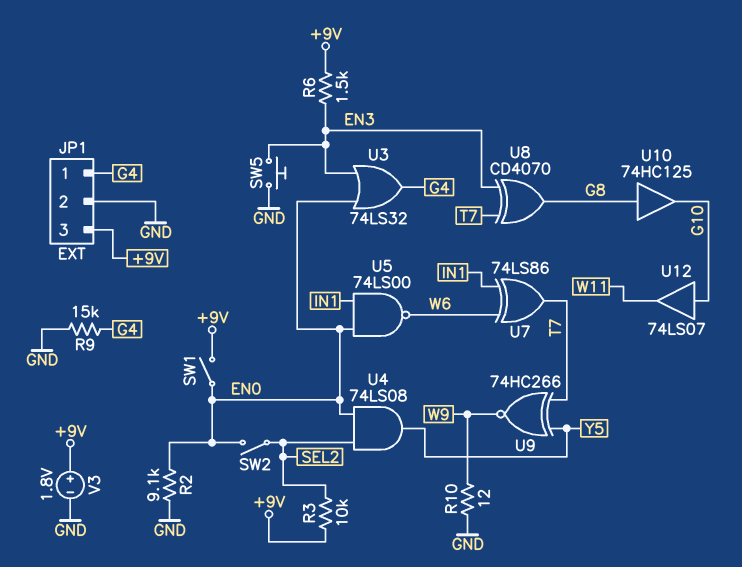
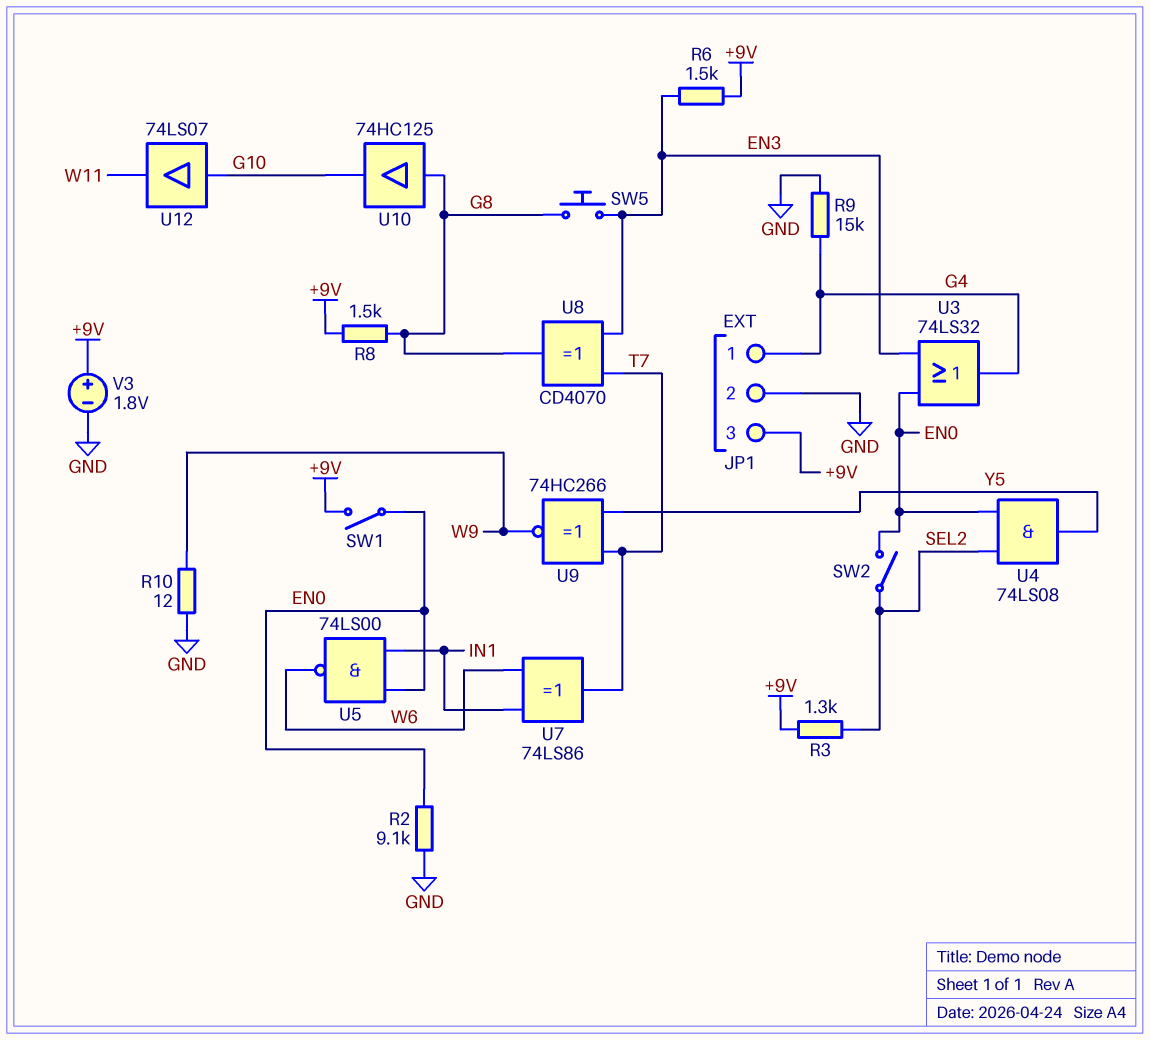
R3: 10k (+9V, SEL2) -> 1.3k (+9V, SEL2)
R8: none -> 1.5k (+9V, G8)
SW5: button (EN3, GND) -> button (EN3, G8)

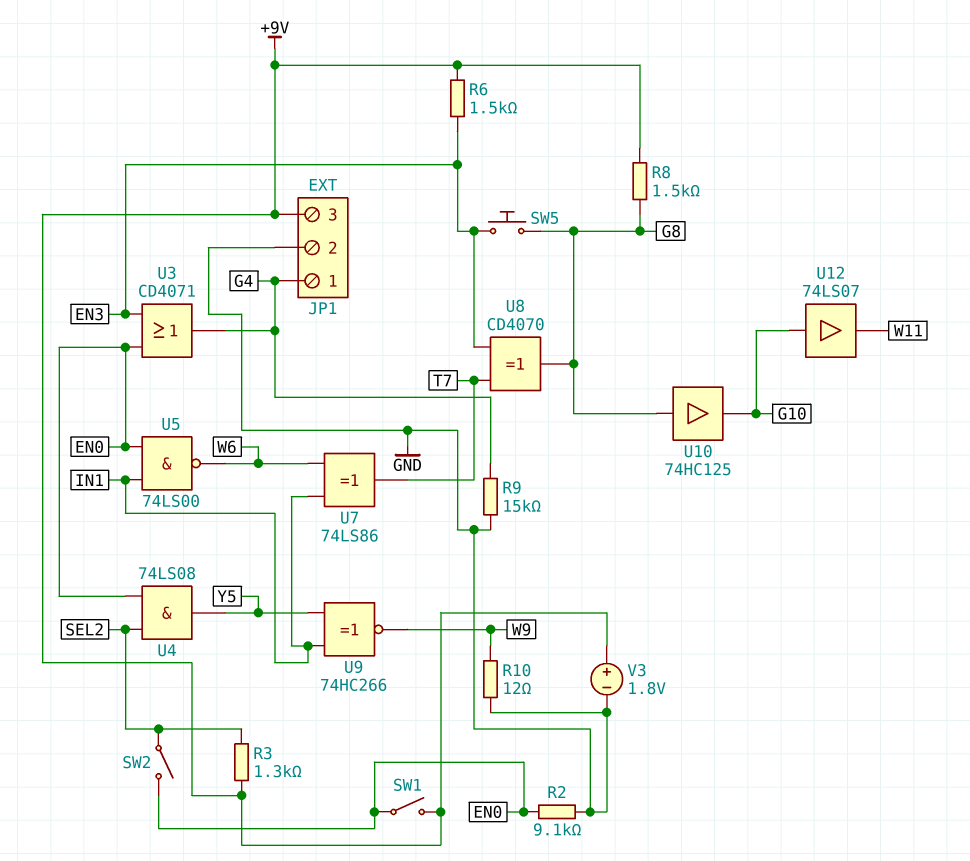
U3: OR 74LS32 (in EN0, in EN3, out G4) -> OR CD4071 (in EN0, in EN3, out G4)
U9: XNOR 74HC266 (in T7, in Y5, out W9) -> XNOR 74HC266 (in IN1, in Y5, out W9)

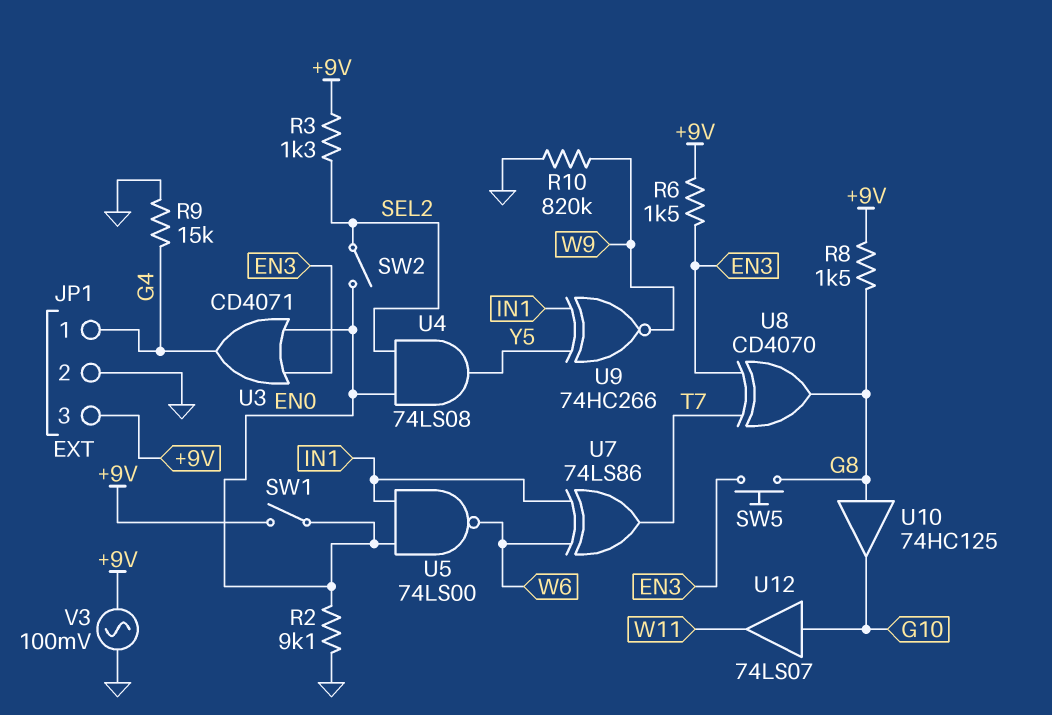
R10: 12 (GND, W9) -> 820k (GND, W9)
V3: 1.8V (plus +9V, minus GND) -> AC 100mV (+9V, GND)

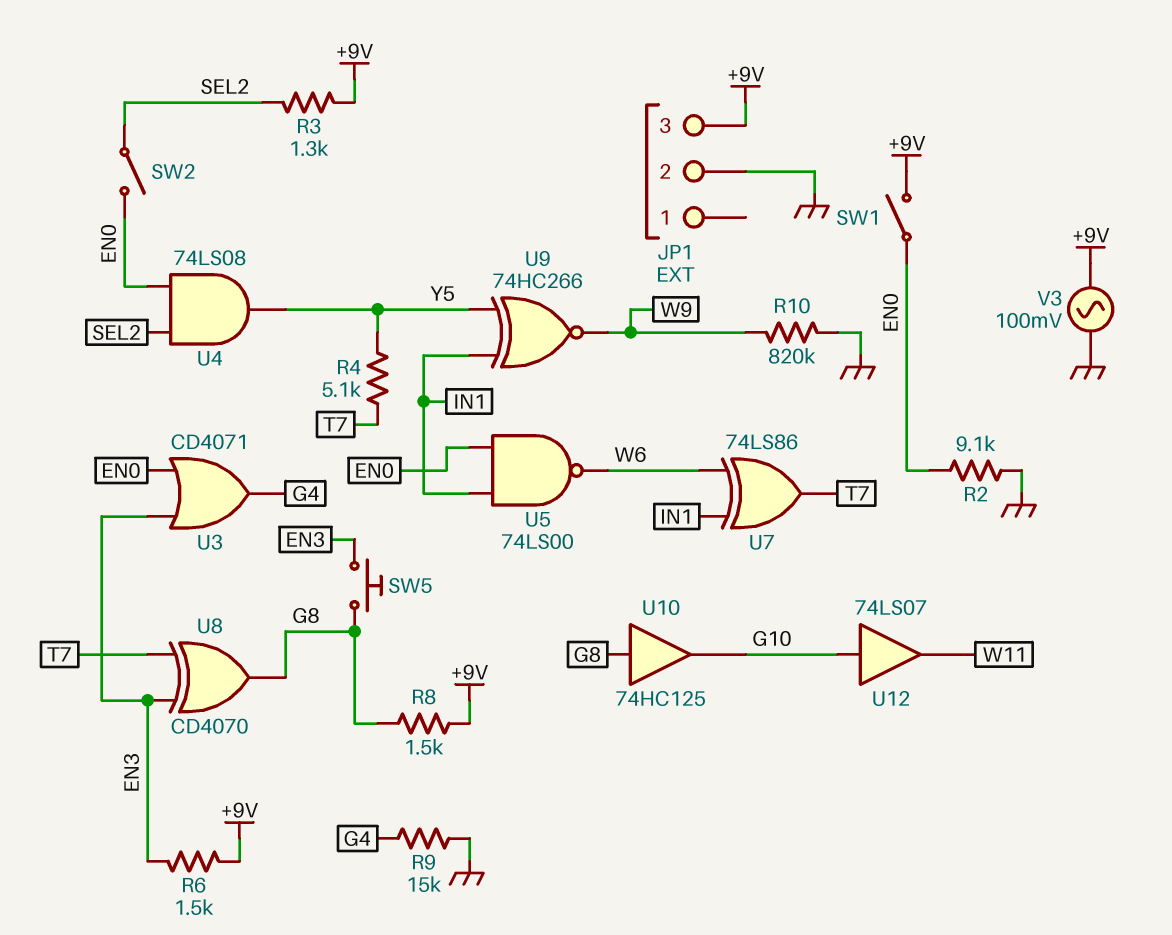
JP1 pin 1: G4 -> none
R4: none -> 5.1k (T7, Y5)

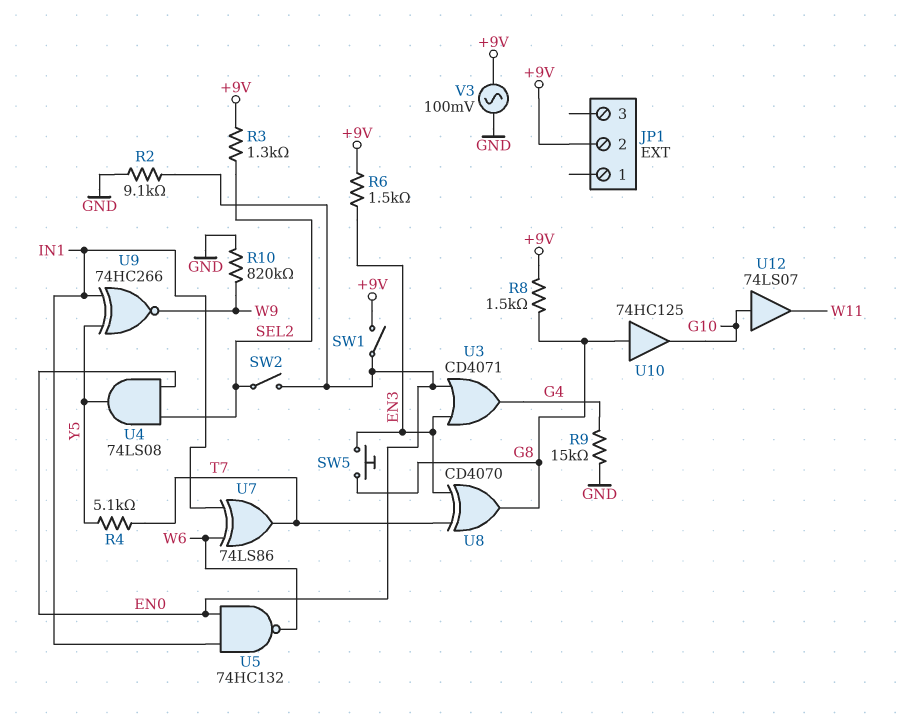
JP1 pin 2: GND -> +9V
JP1 pin 3: +9V -> none
U5: NAND 74LS00 (in EN0, in IN1, out W6) -> NAND 74HC132 (in EN0, in IN1, out W6)

